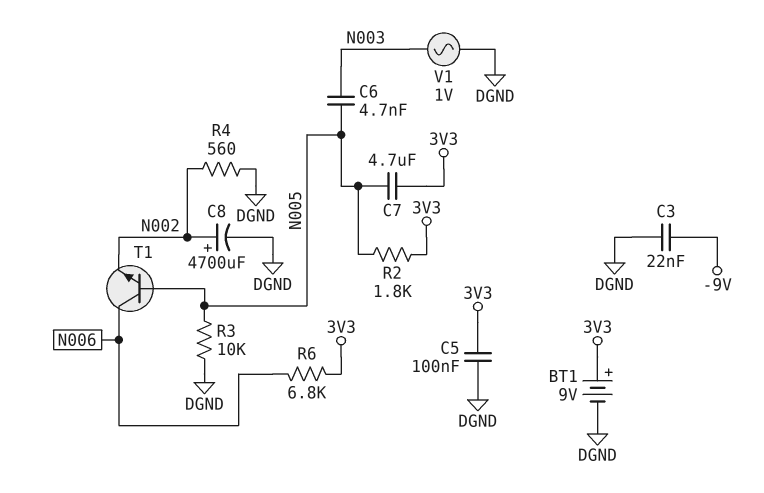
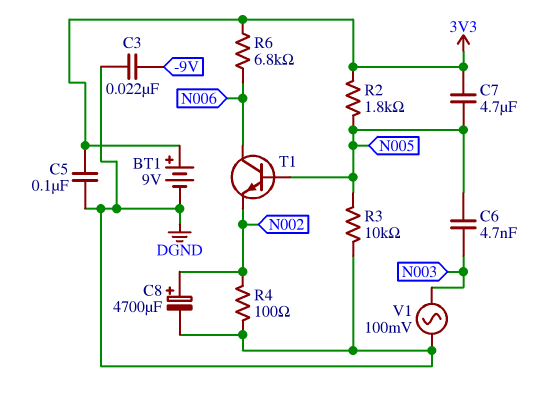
R4: 560 (DGND, N002) -> 100 (DGND, N002)
V1: AC 1V (DGND, N003) -> AC 100mV (DGND, N003)

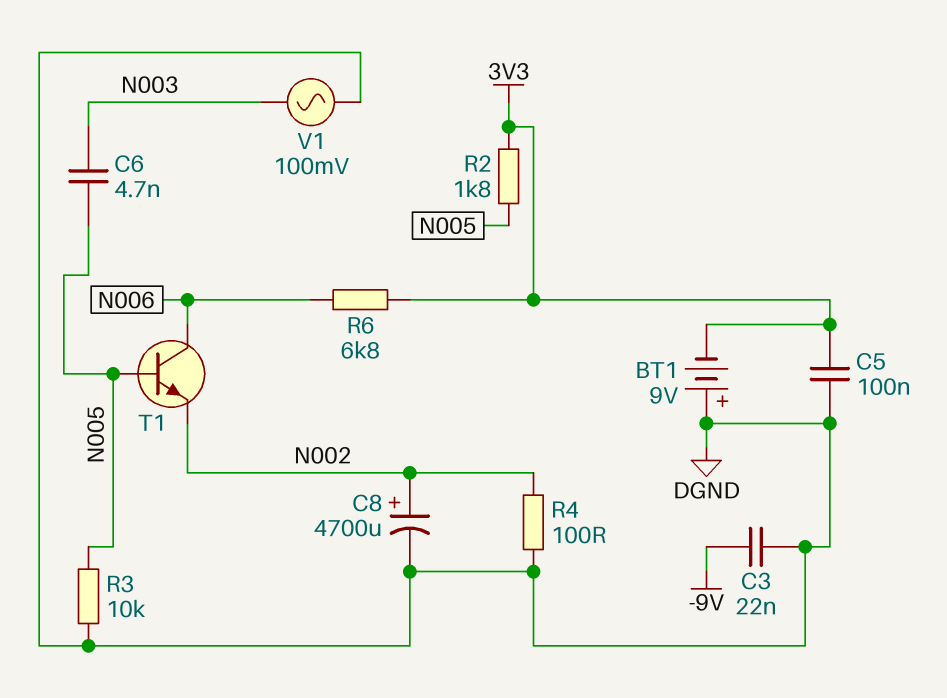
BT1: 9V (plus 3V3, minus DGND) -> 9V (plus DGND, minus 3V3)
C7: 4.7uF (3V3, N005) -> none

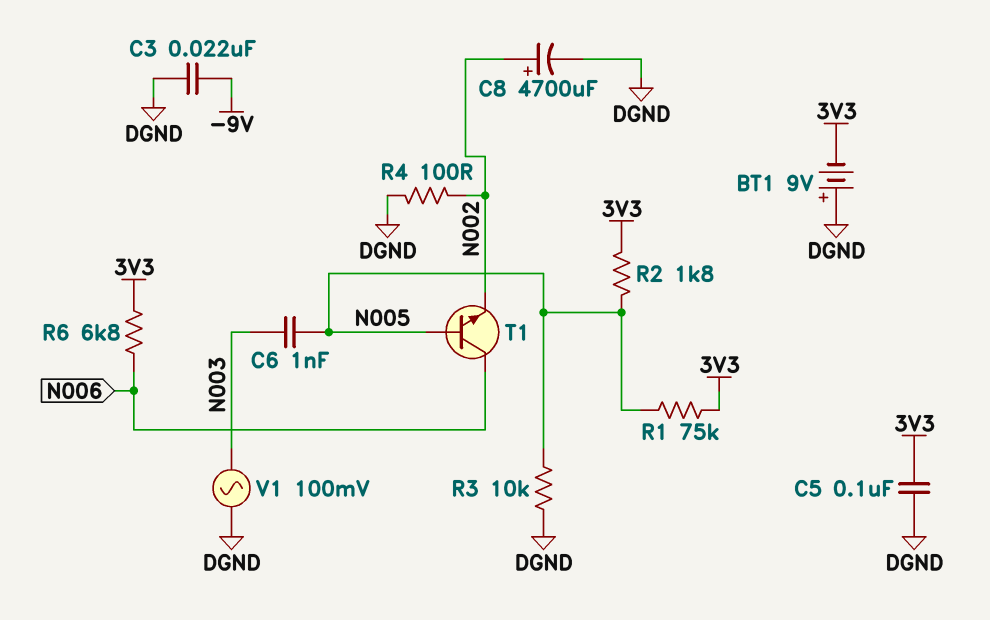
C6: 4.7nF (N003, N005) -> 1nF (N003, N005)
R1: none -> 75k (3V3, N005)

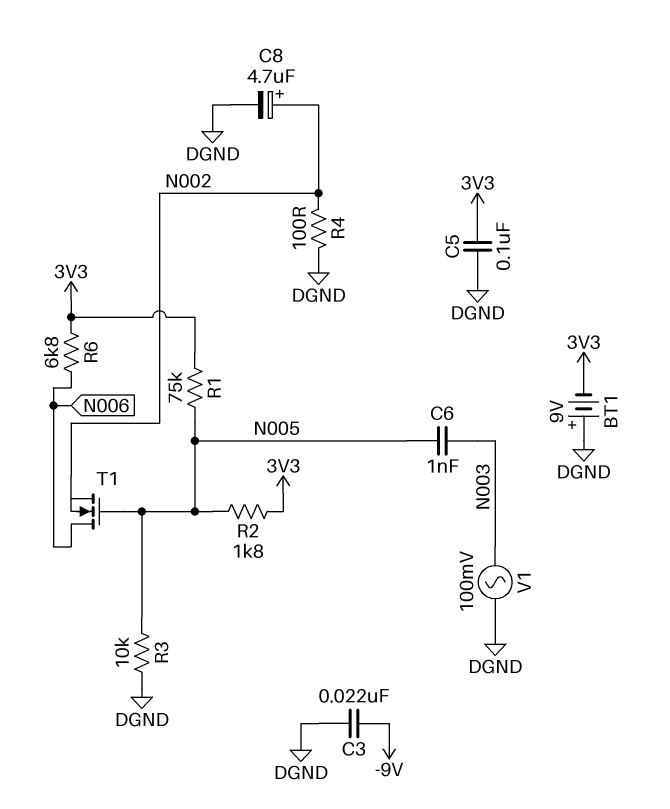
C8: 4700uF (plus N002, minus DGND) -> 4.7uF (plus N002, minus DGND)
T1: NPN (B N005, C N006, E N002) -> NMOS (G N005, D N006, S N002)

